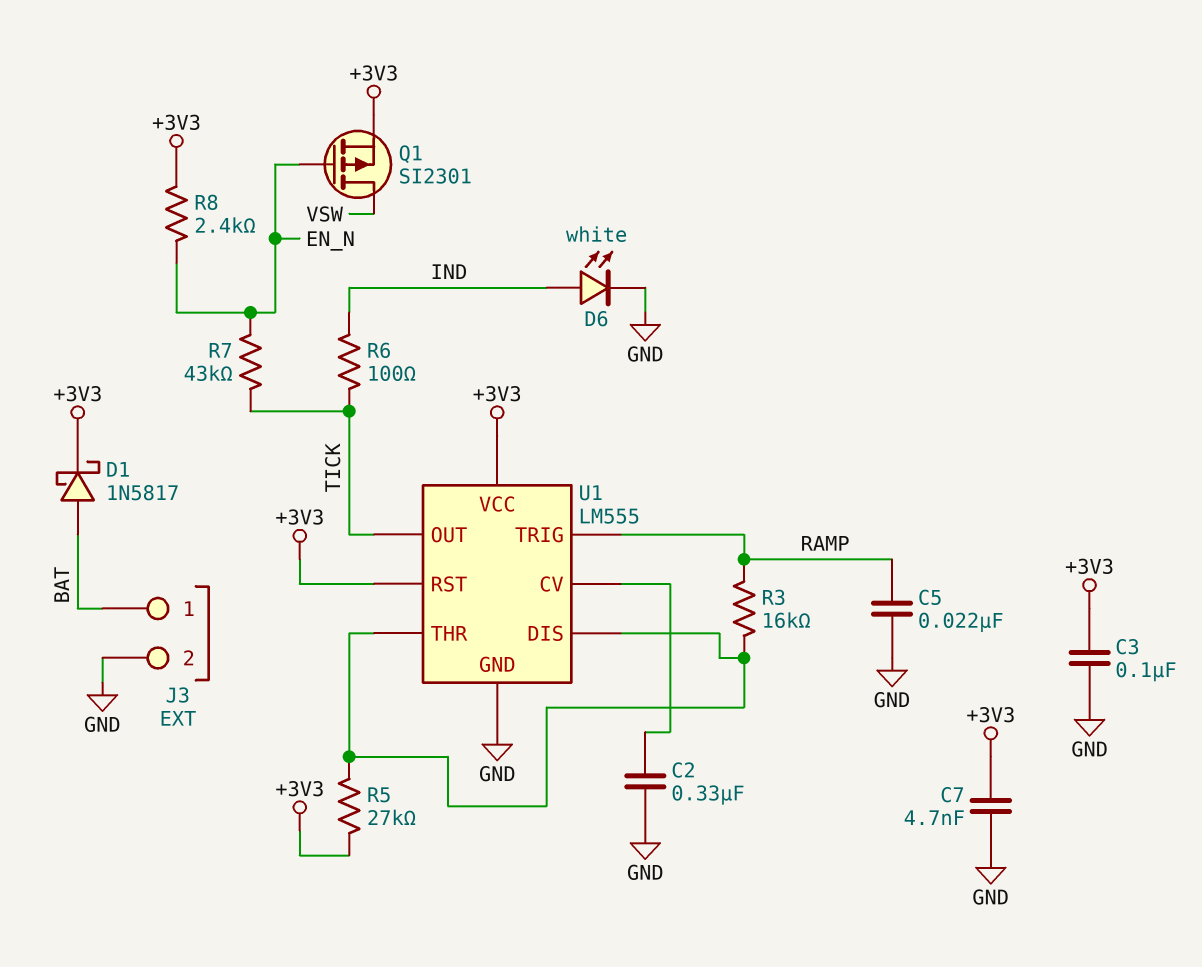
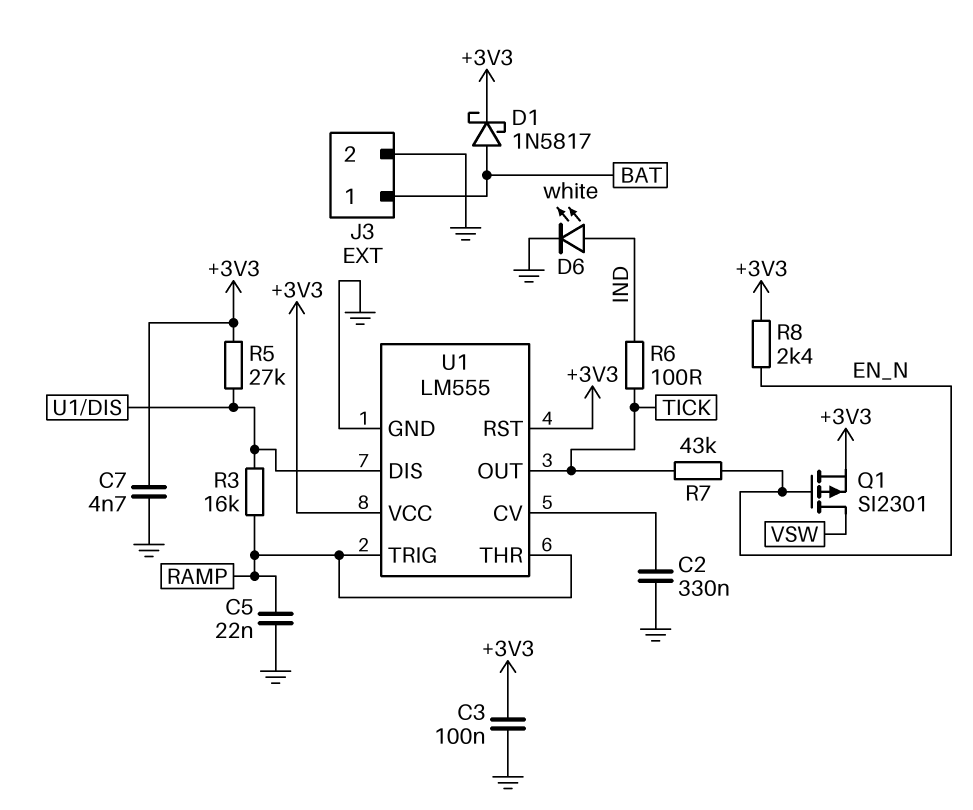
U1 pin THR: U1/DIS -> RAMP

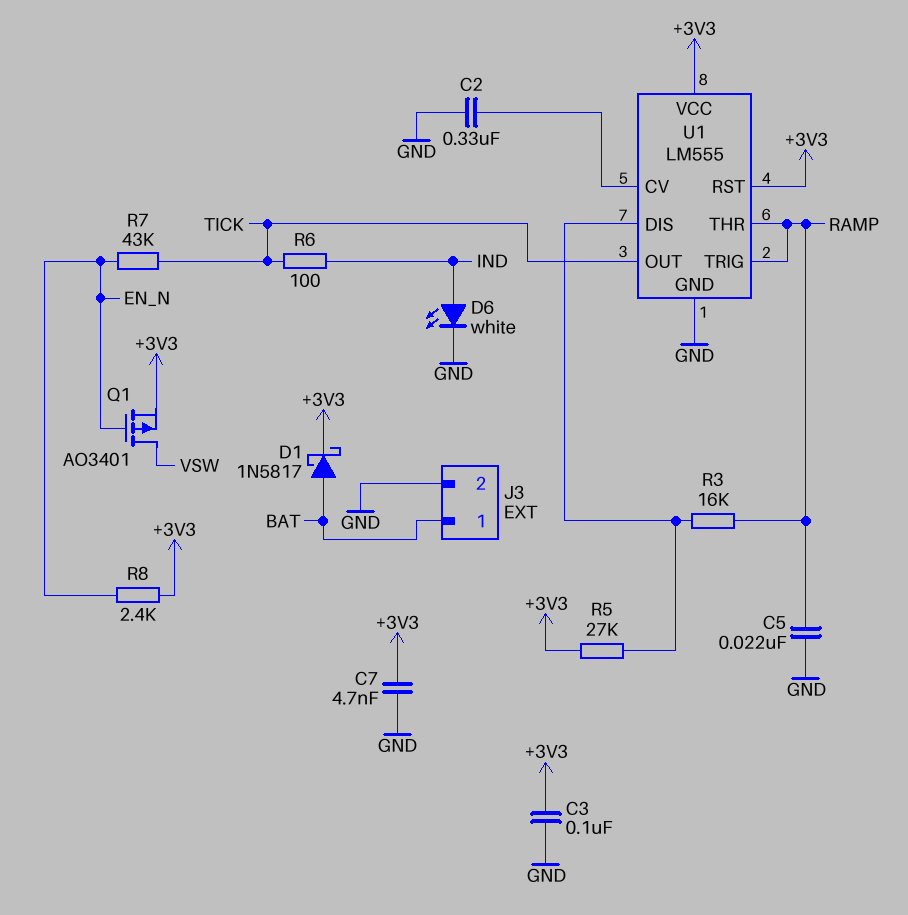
Q1: PMOS SI2301 (G EN_N, D VSW, S +3V3) -> PMOS AO3401 (G EN_N, D VSW, S +3V3)

